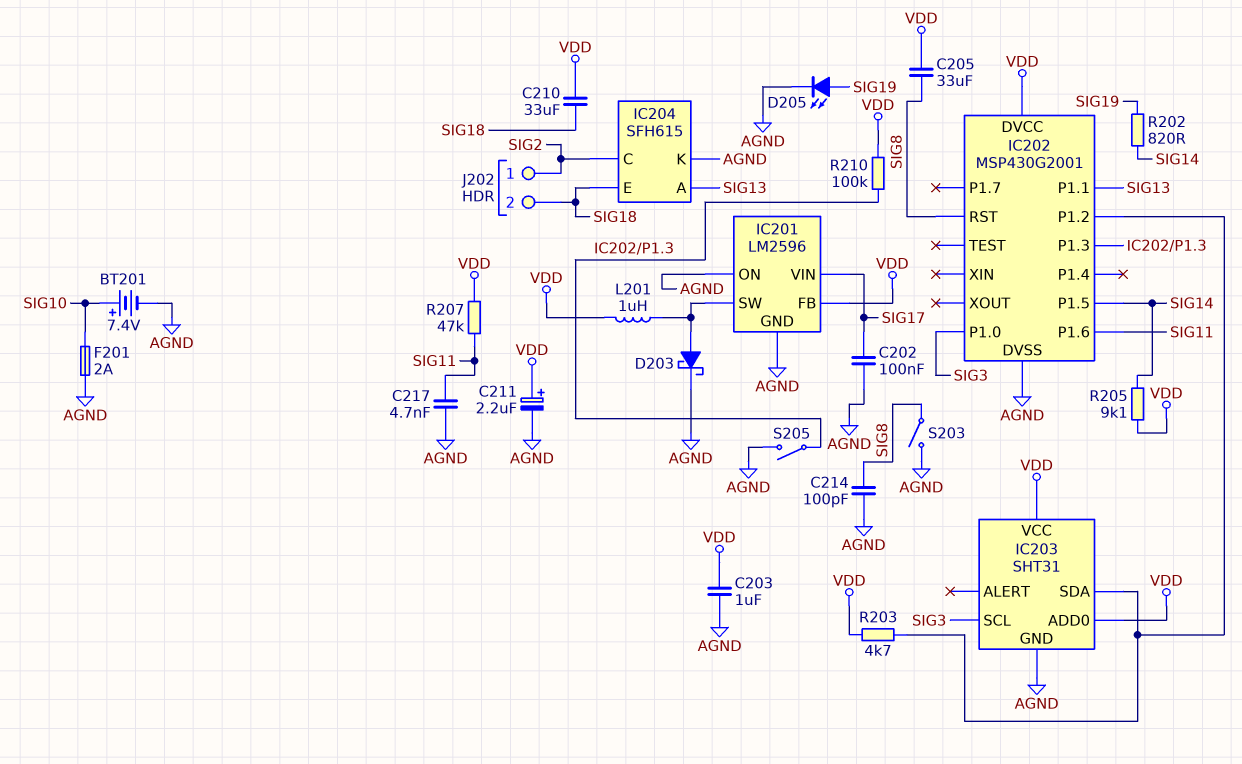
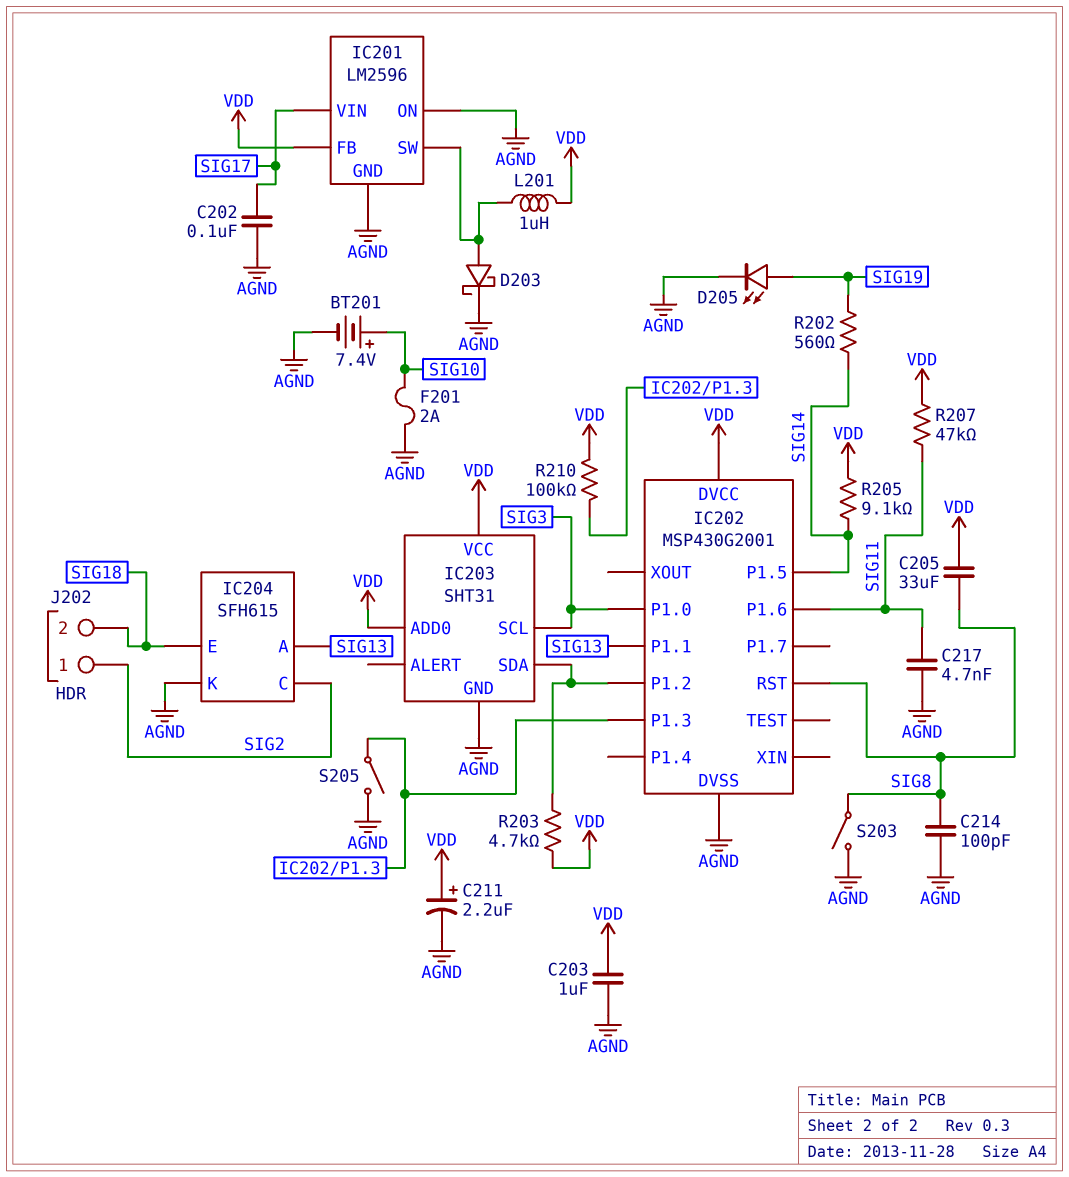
C210: 33uF (SIG18, VDD) -> none
R202: 820 (SIG14, SIG19) -> 560 (SIG14, SIG19)

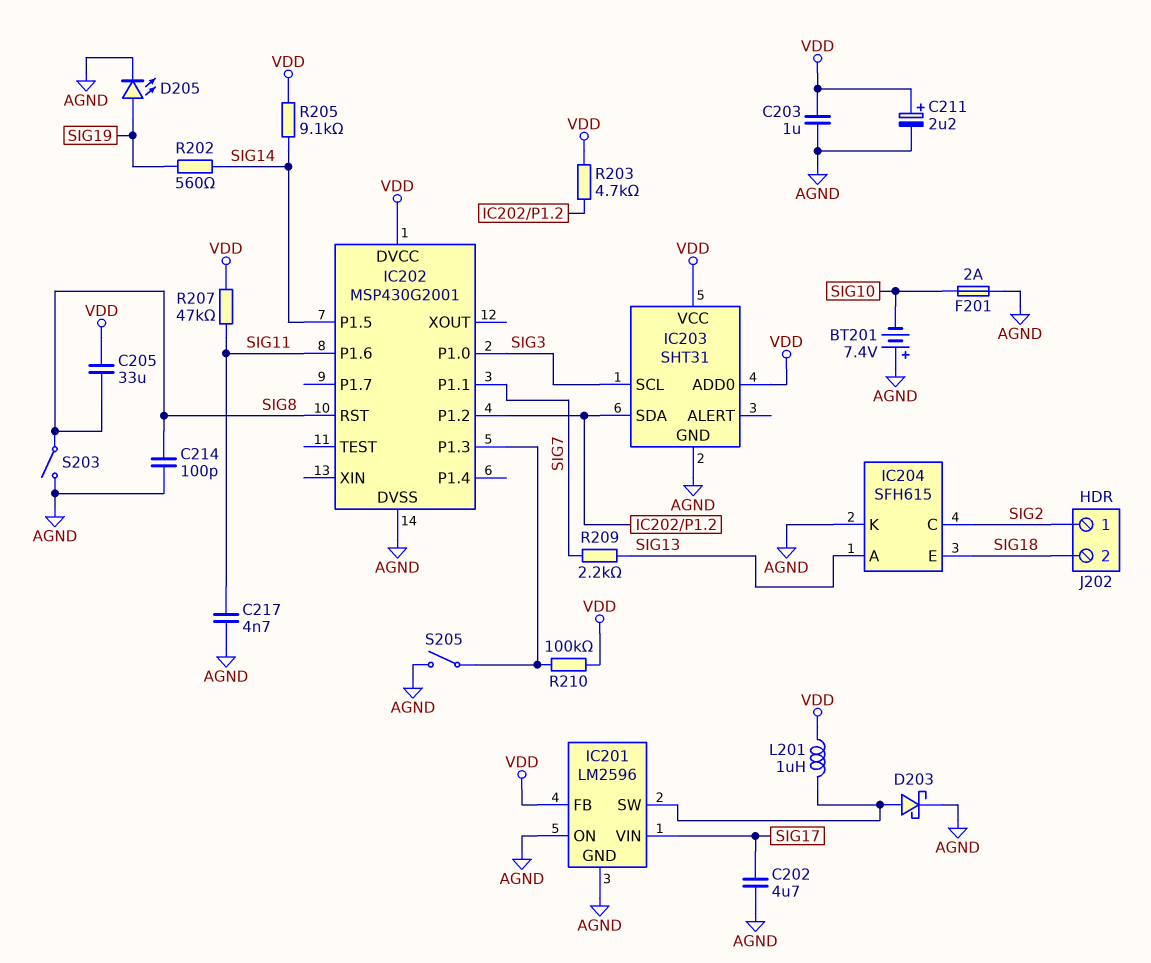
BT201: 7.4V (plus SIG10, minus AGND) -> 7.4V (plus AGND, minus SIG10)
C202: 100nF (AGND, SIG17) -> 4.7uF (AGND, SIG17)
IC202 pin P1.1: SIG13 -> SIG7
R209: none -> 2.2k (SIG7, SIG13)

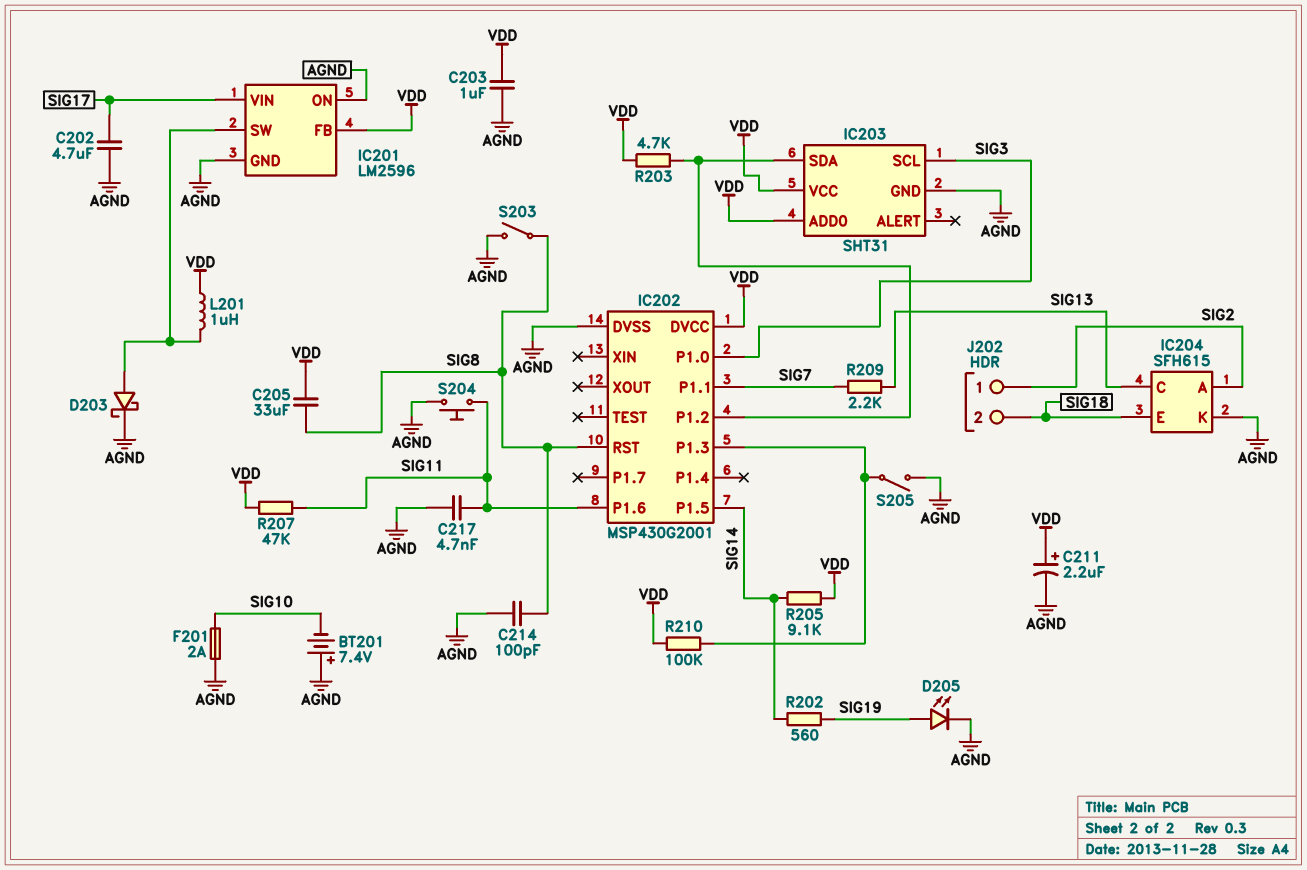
IC204 pin A: SIG13 -> SIG2
IC204 pin C: SIG2 -> SIG13
S204: none -> button (AGND, SIG11)

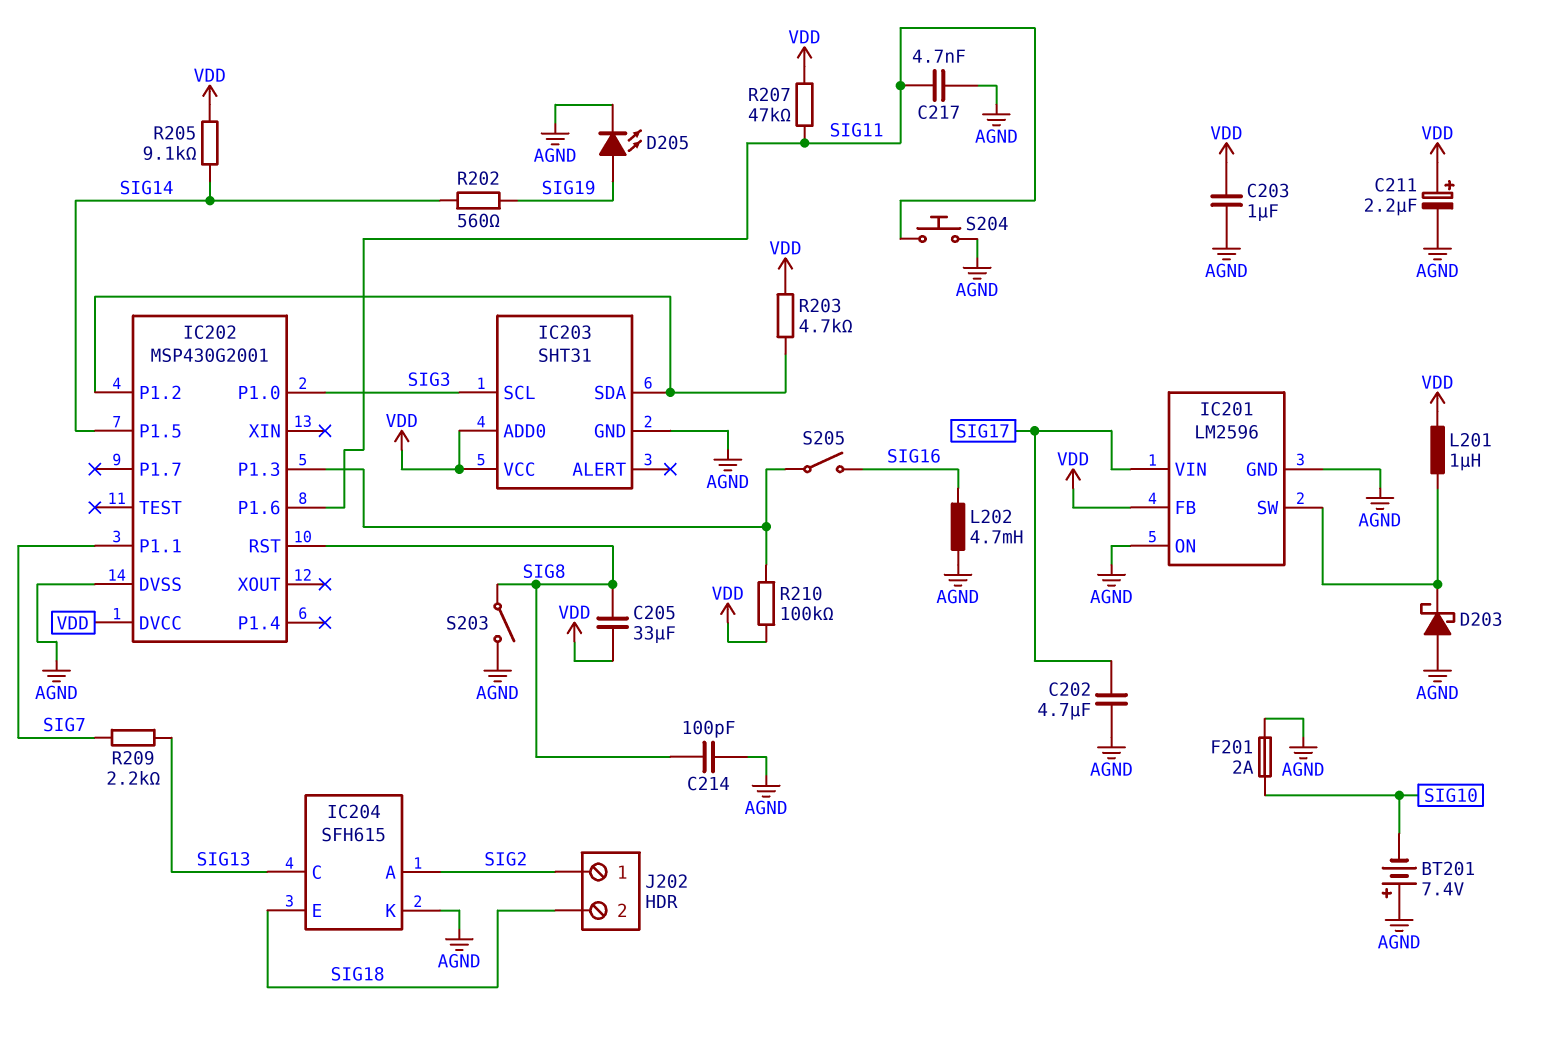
D203: schottky (A IC201/SW, K AGND) -> schottky (A AGND, K IC201/SW)
L202: none -> 4.7mH (AGND, SIG16)
S205: switch (AGND, IC202/P1.3) -> switch (IC202/P1.3, SIG16)

